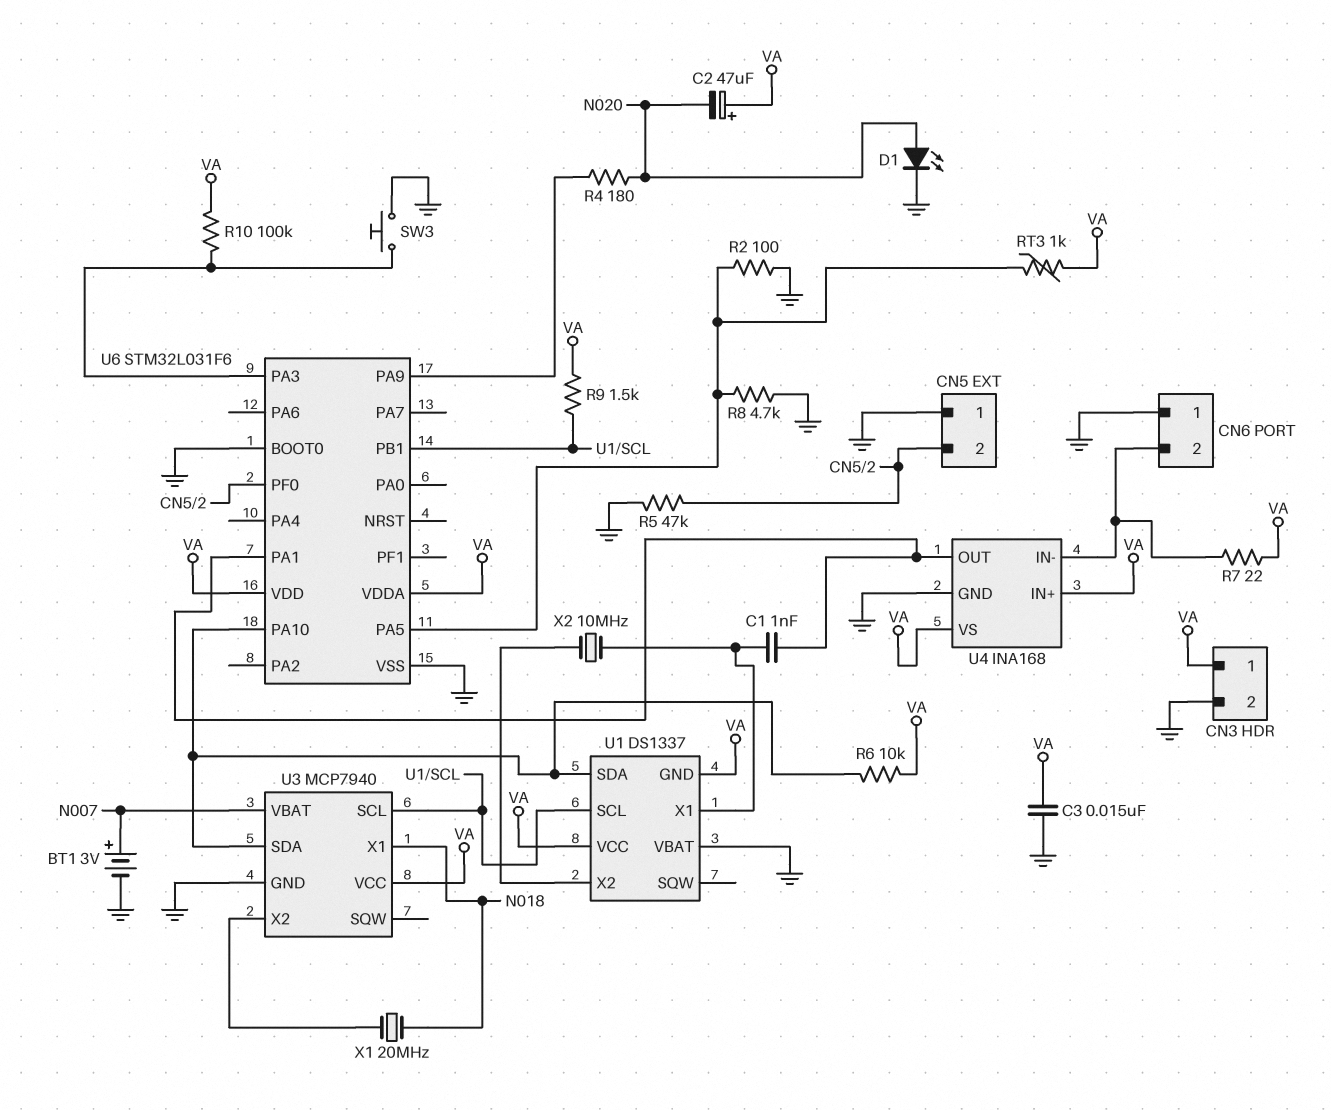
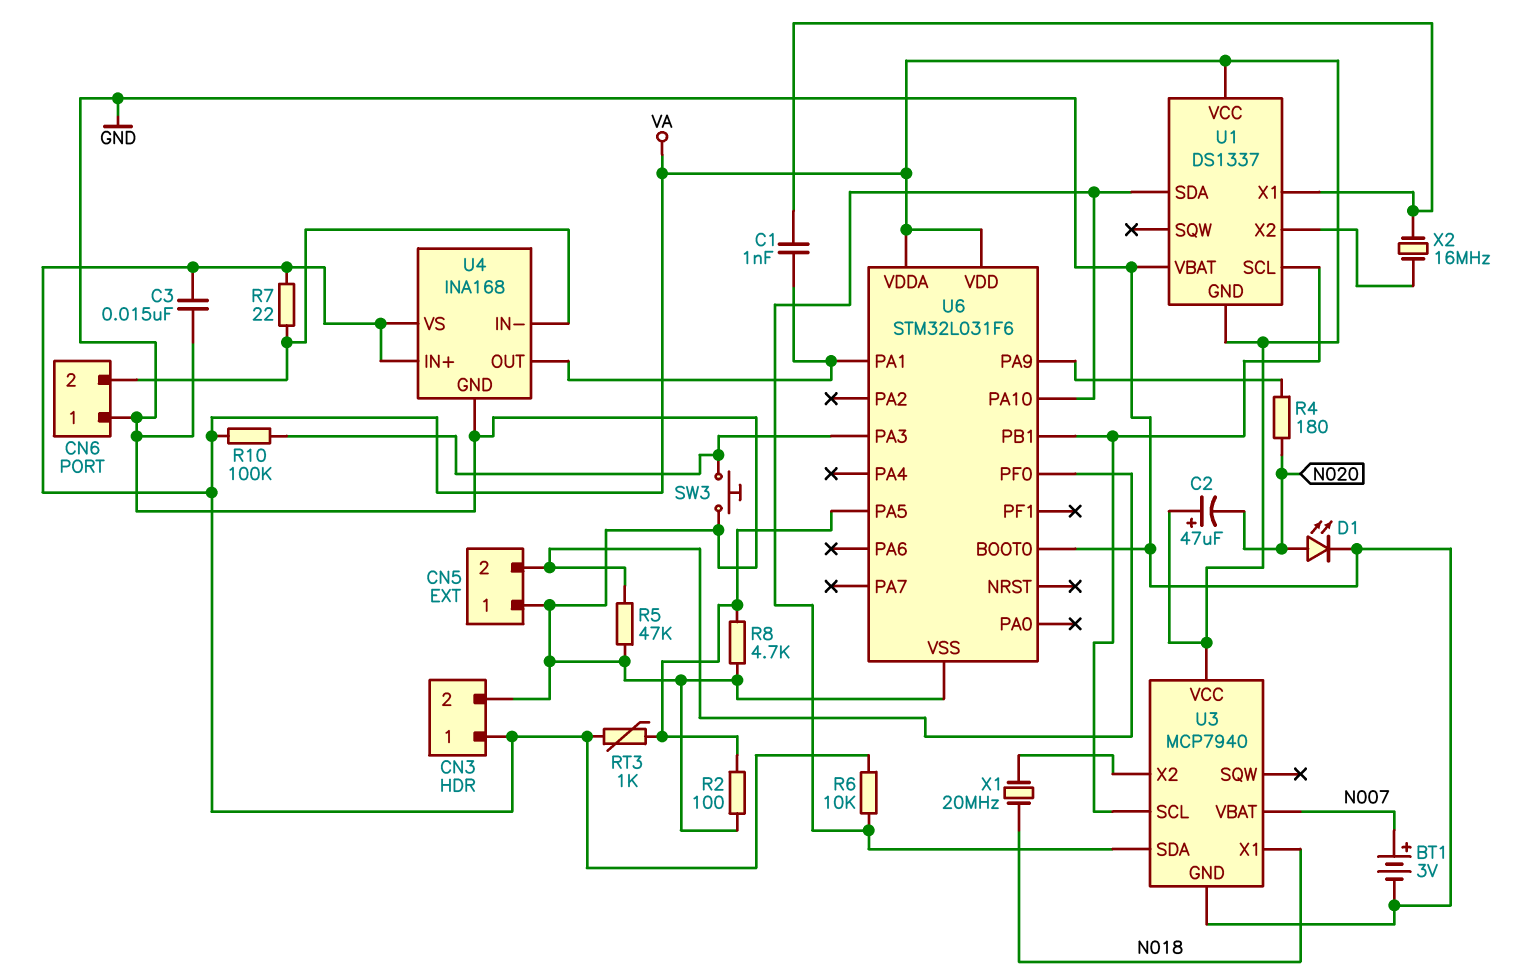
R9: 1.5k (U1/SCL, VA) -> none
X2: 10MHz (U1/X1, U1/X2) -> 16MHz (U1/X1, U1/X2)

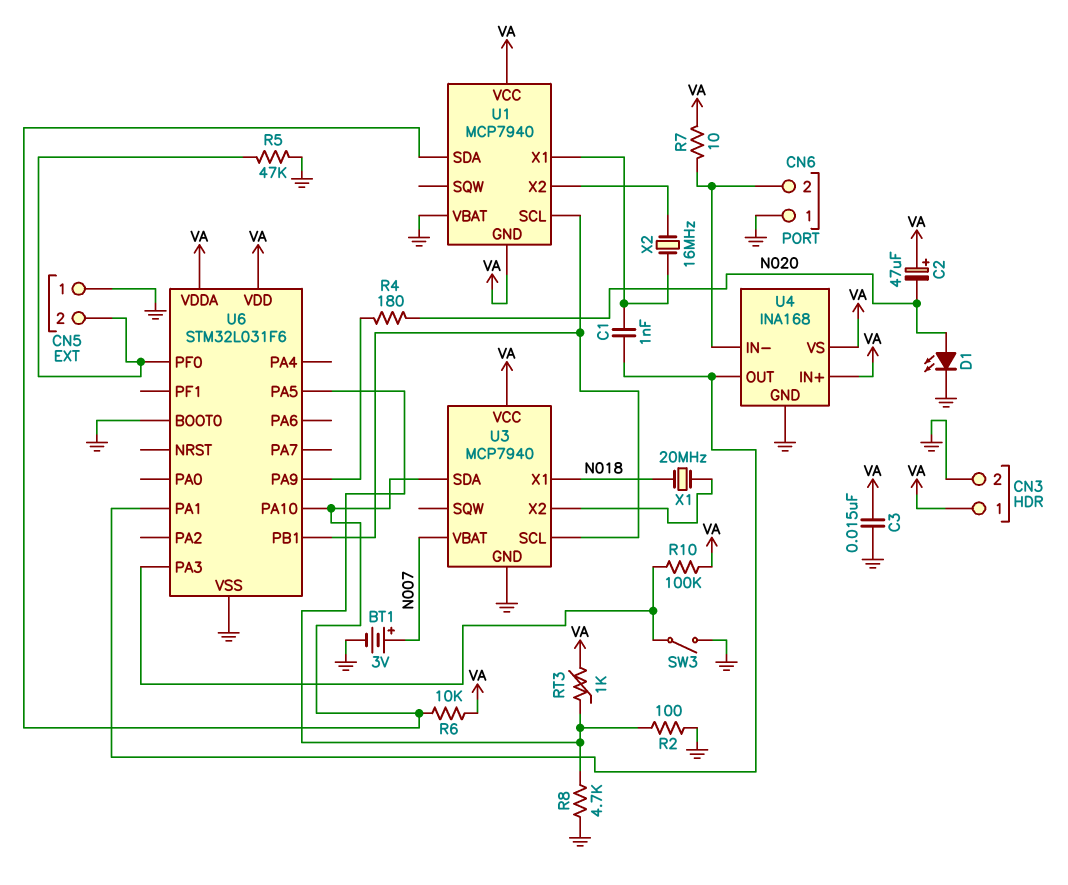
R7: 22 (CN6/2, VA) -> 10 (CN6/2, VA)
SW3: button (GND, U6/PA3) -> switch (GND, U6/PA3)
U1: DS1337 -> MCP7940

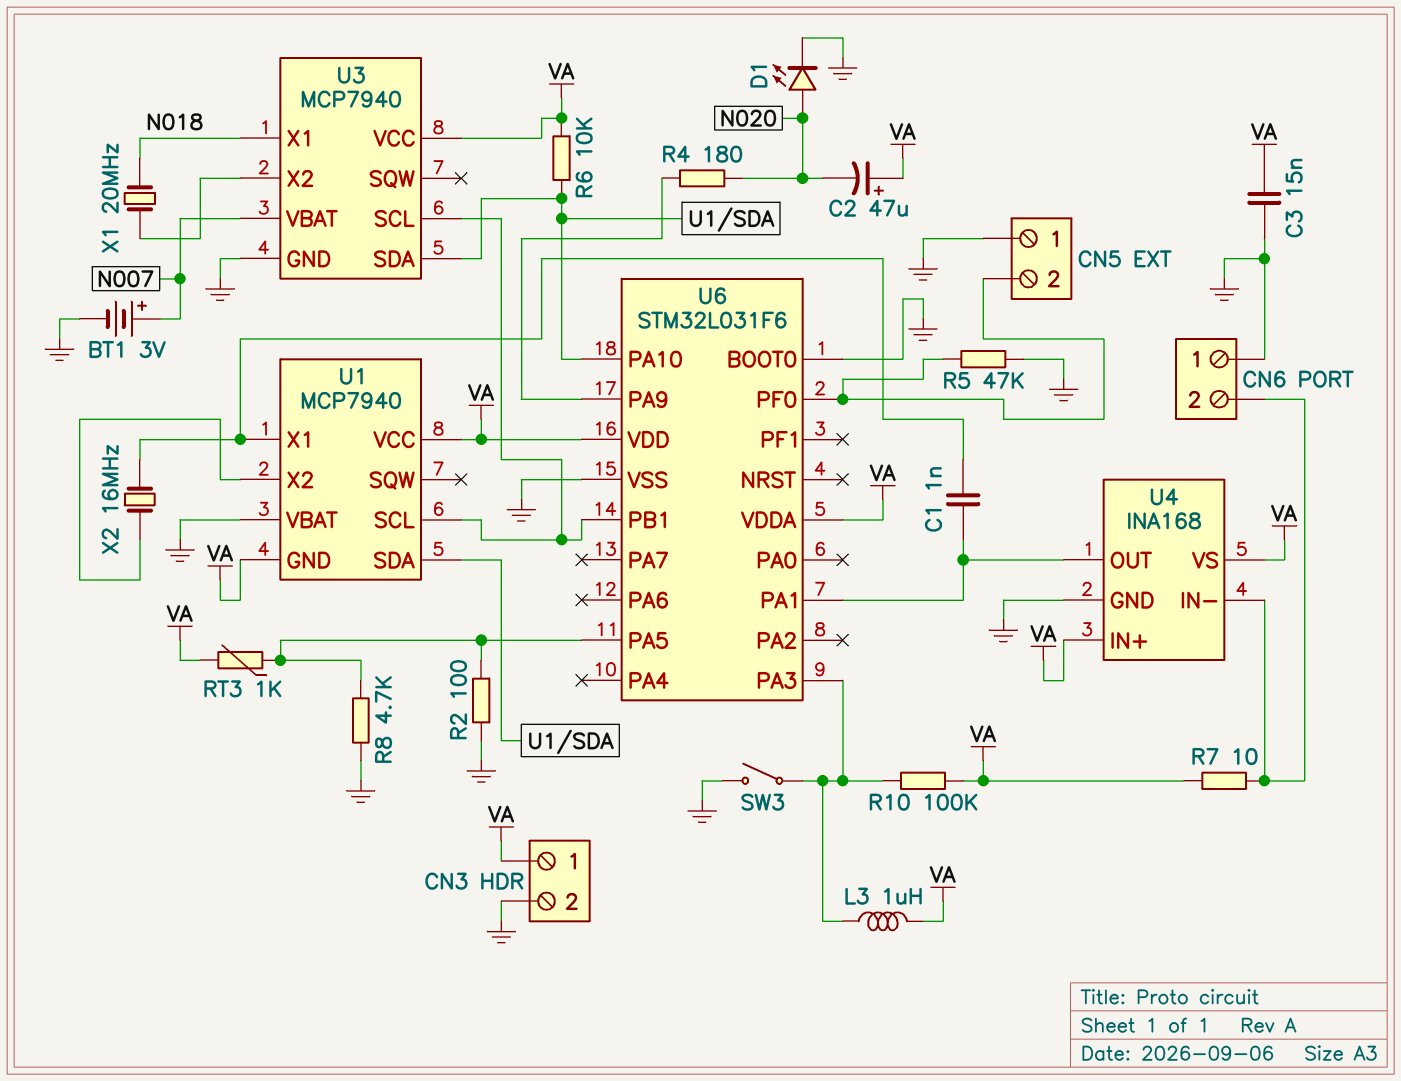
L3: none -> 1uH (U6/PA3, VA)

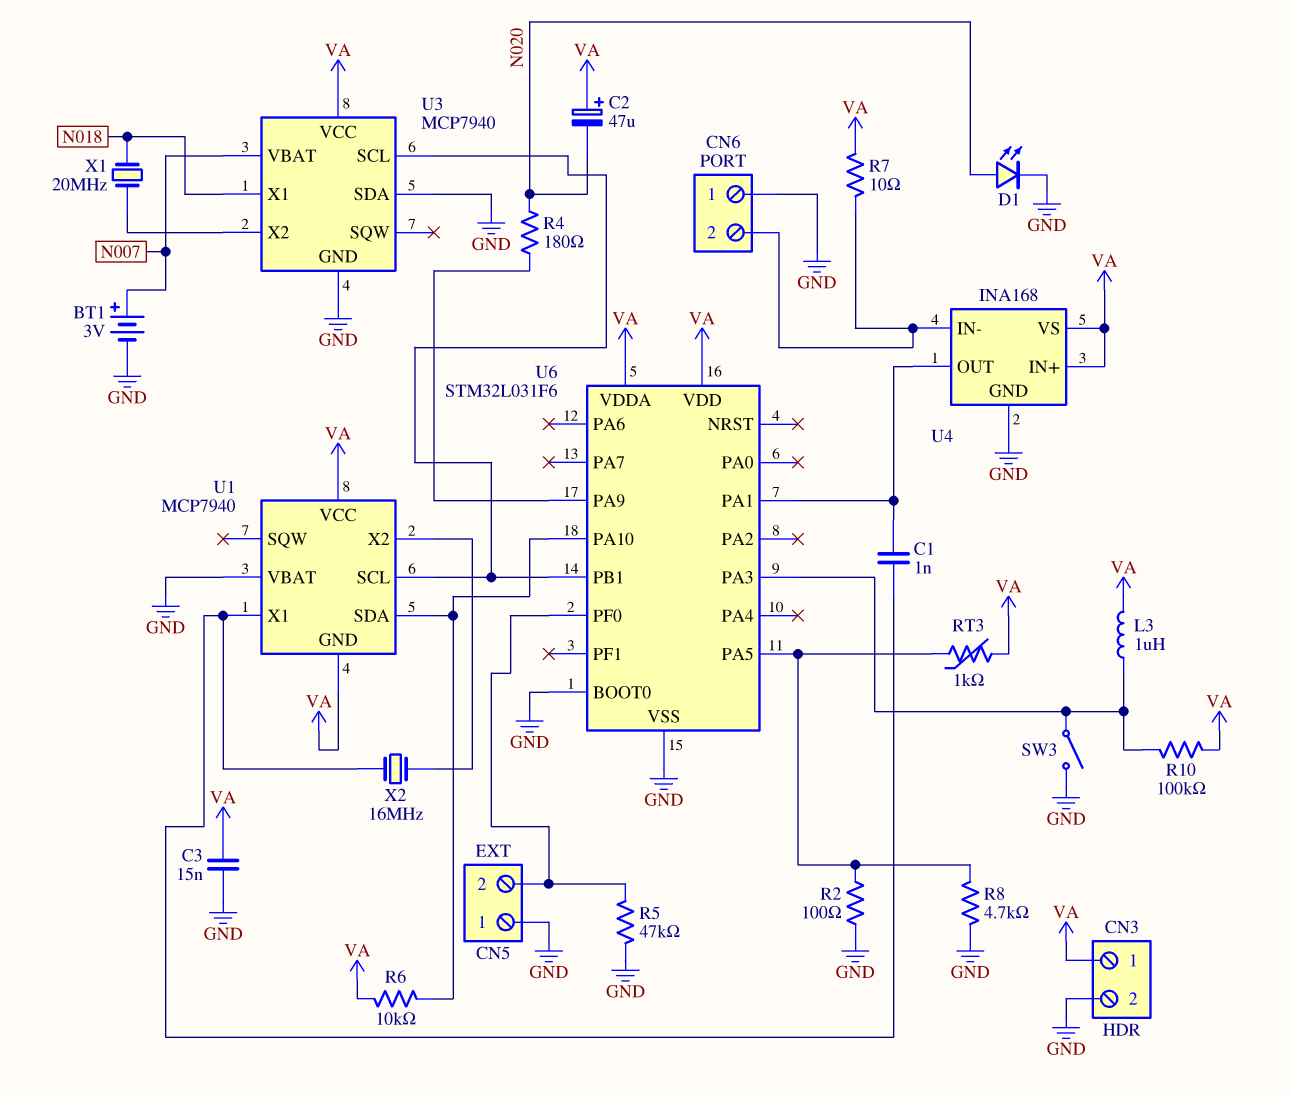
U3 pin SDA: U1/SDA -> GND

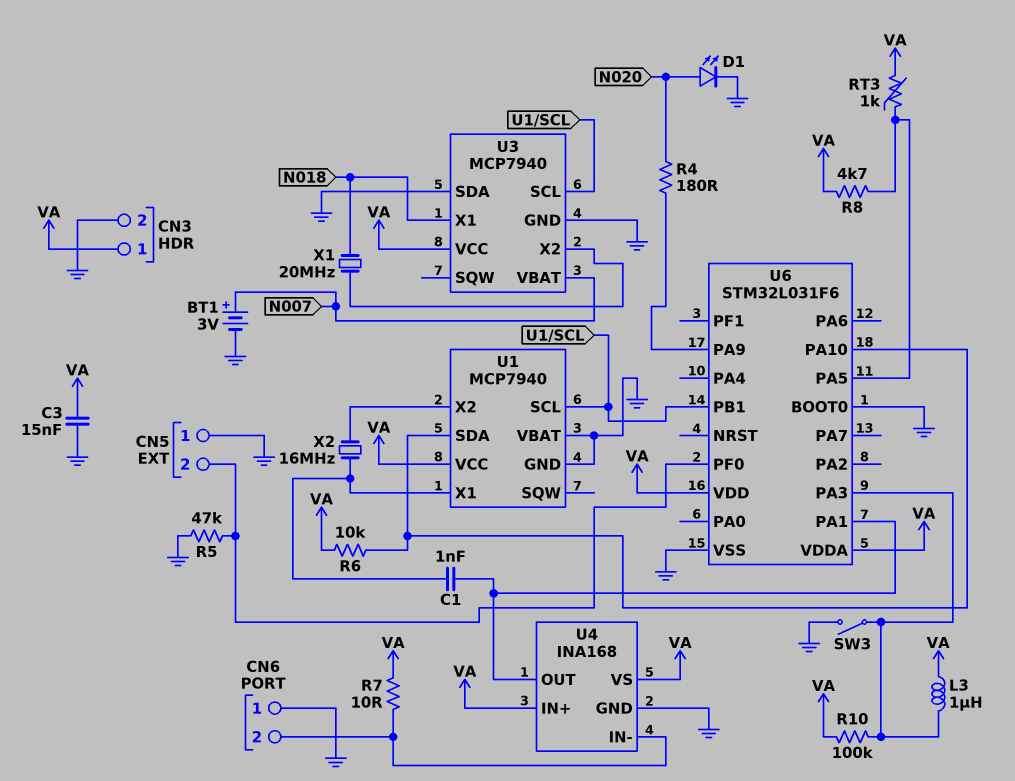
C2: 47uF (plus VA, minus N020) -> none
R2: 100 (GND, U6/PA5) -> none
R8: 4.7k (GND, U6/PA5) -> 4.7k (U6/PA5, VA)
U1 pin GND: VA -> GND

